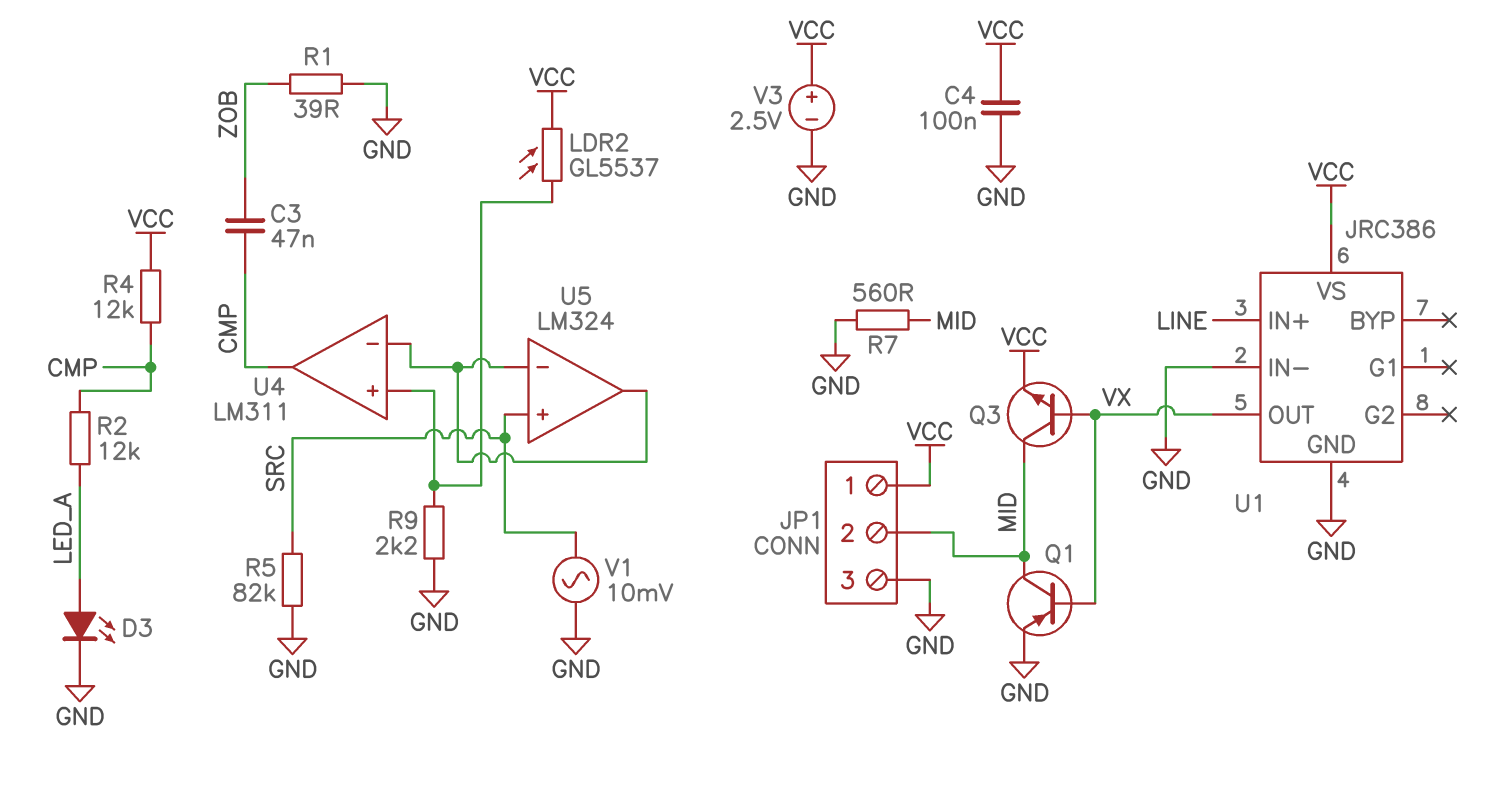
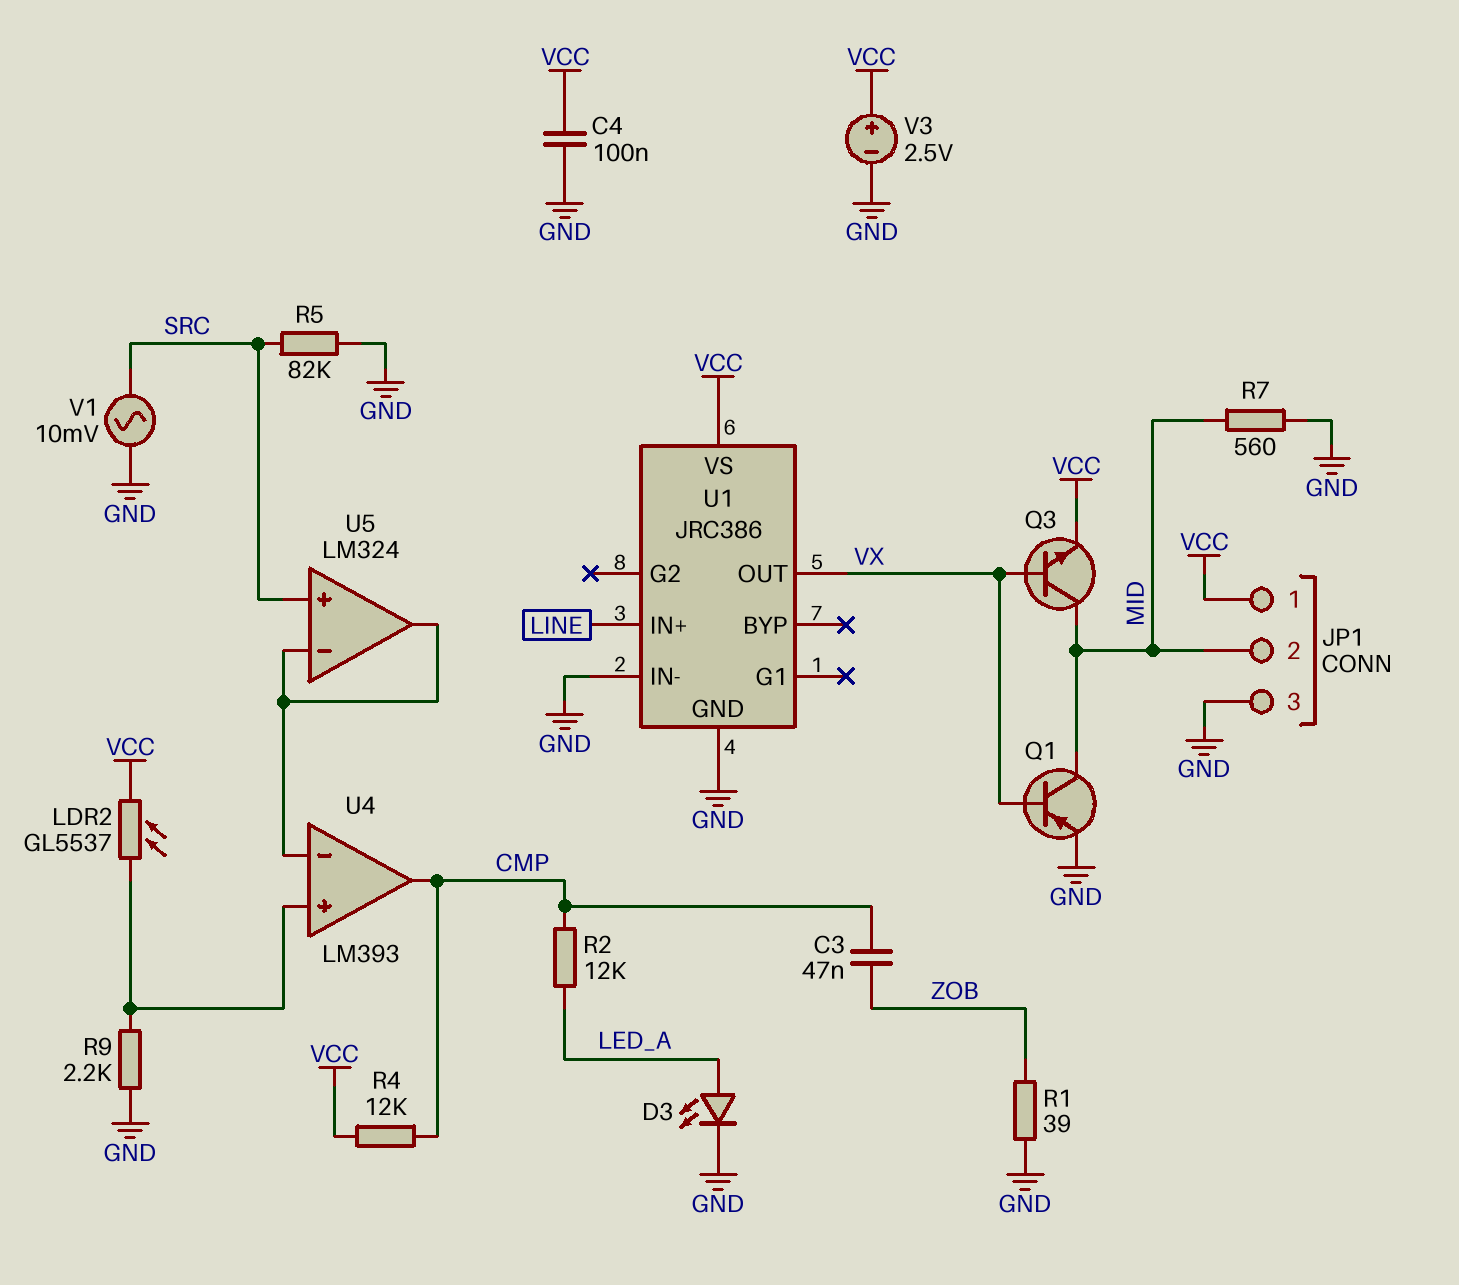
U4: LM311 -> LM393

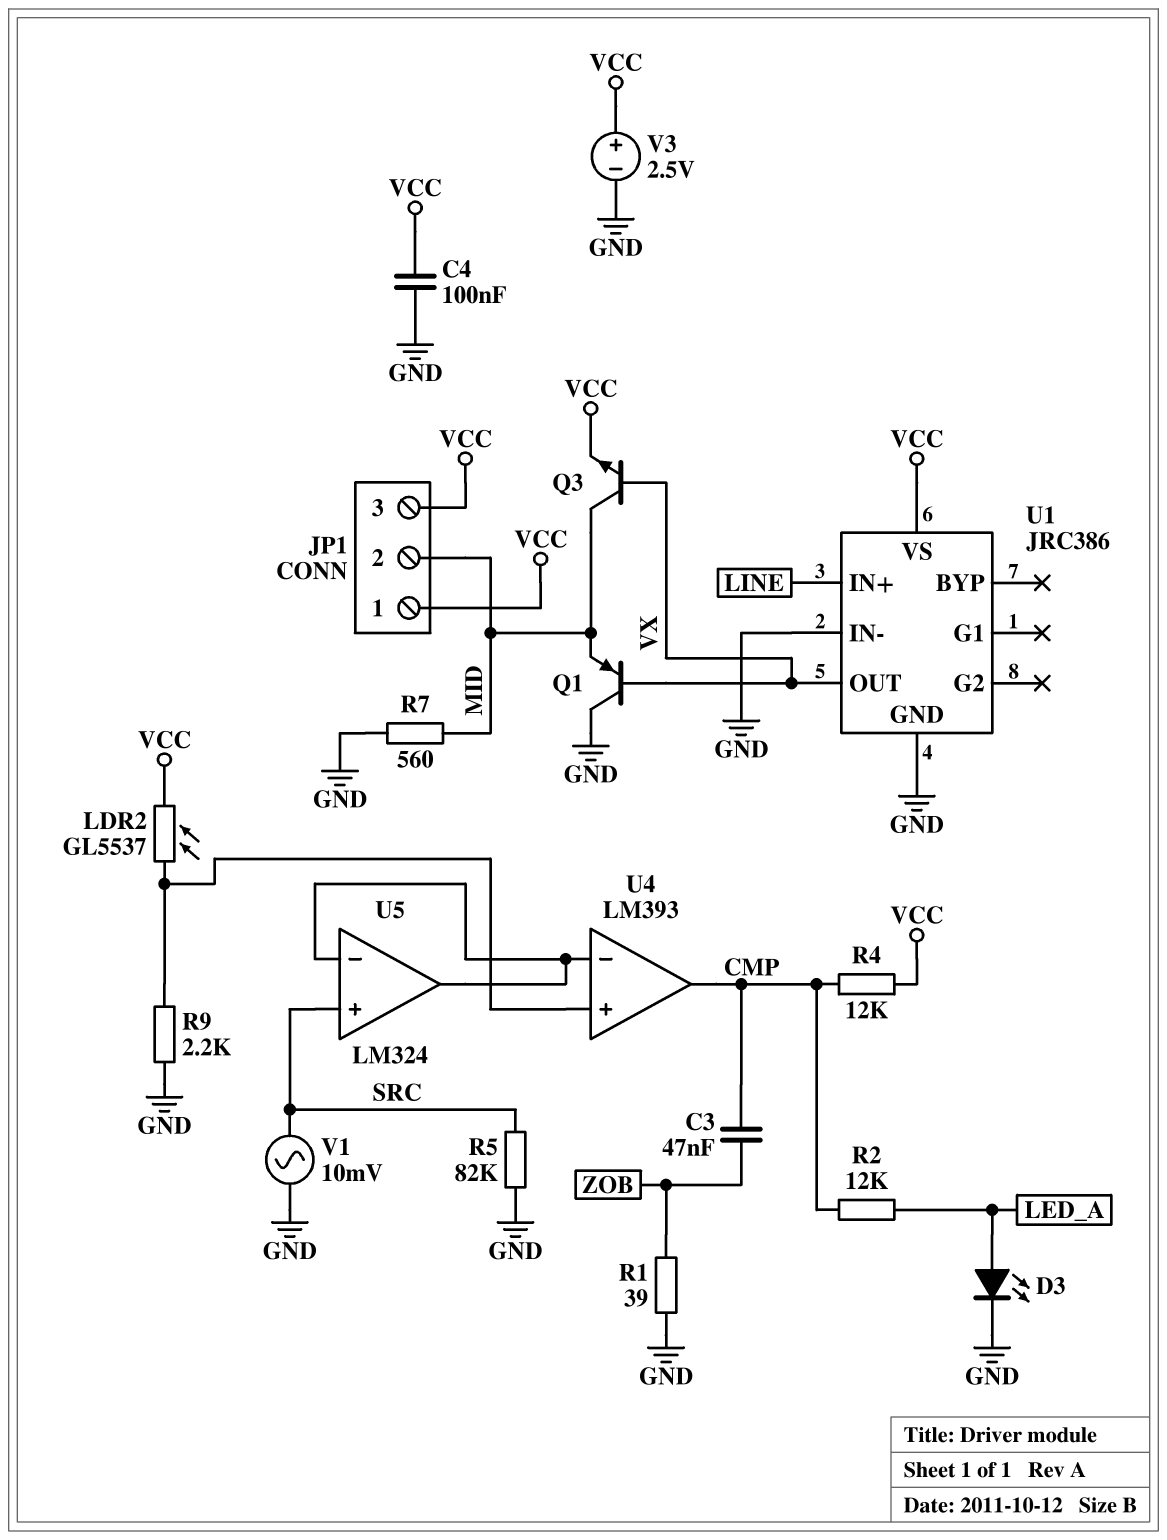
JP1 pin 3: GND -> VCC
Q1: PNP (B VX, C MID, E GND) -> PNP (B VX, C GND, E MID)

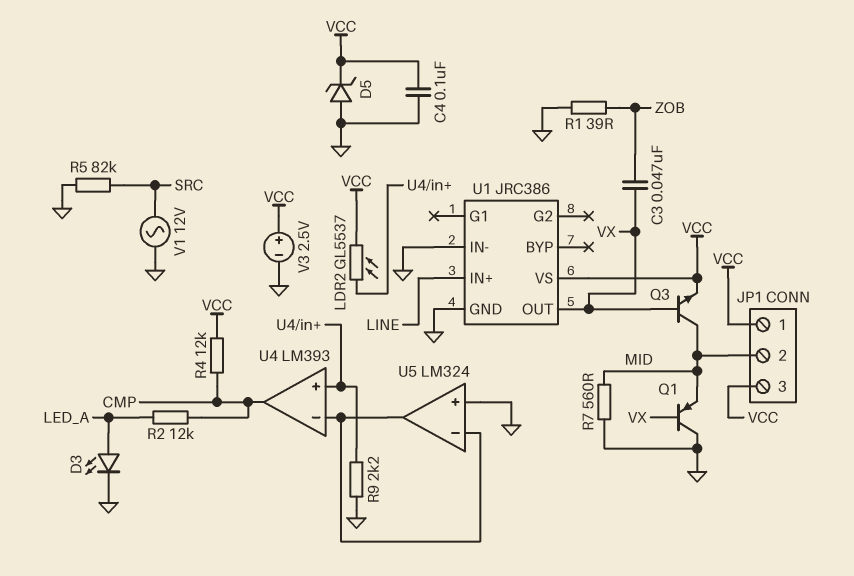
C3: 47nF (CMP, ZOB) -> 47nF (VX, ZOB)
D5: none -> zener (A GND, K VCC)
U5 pin in+: SRC -> GND
V1: AC 10mV (GND, SRC) -> AC 12V (GND, SRC)

